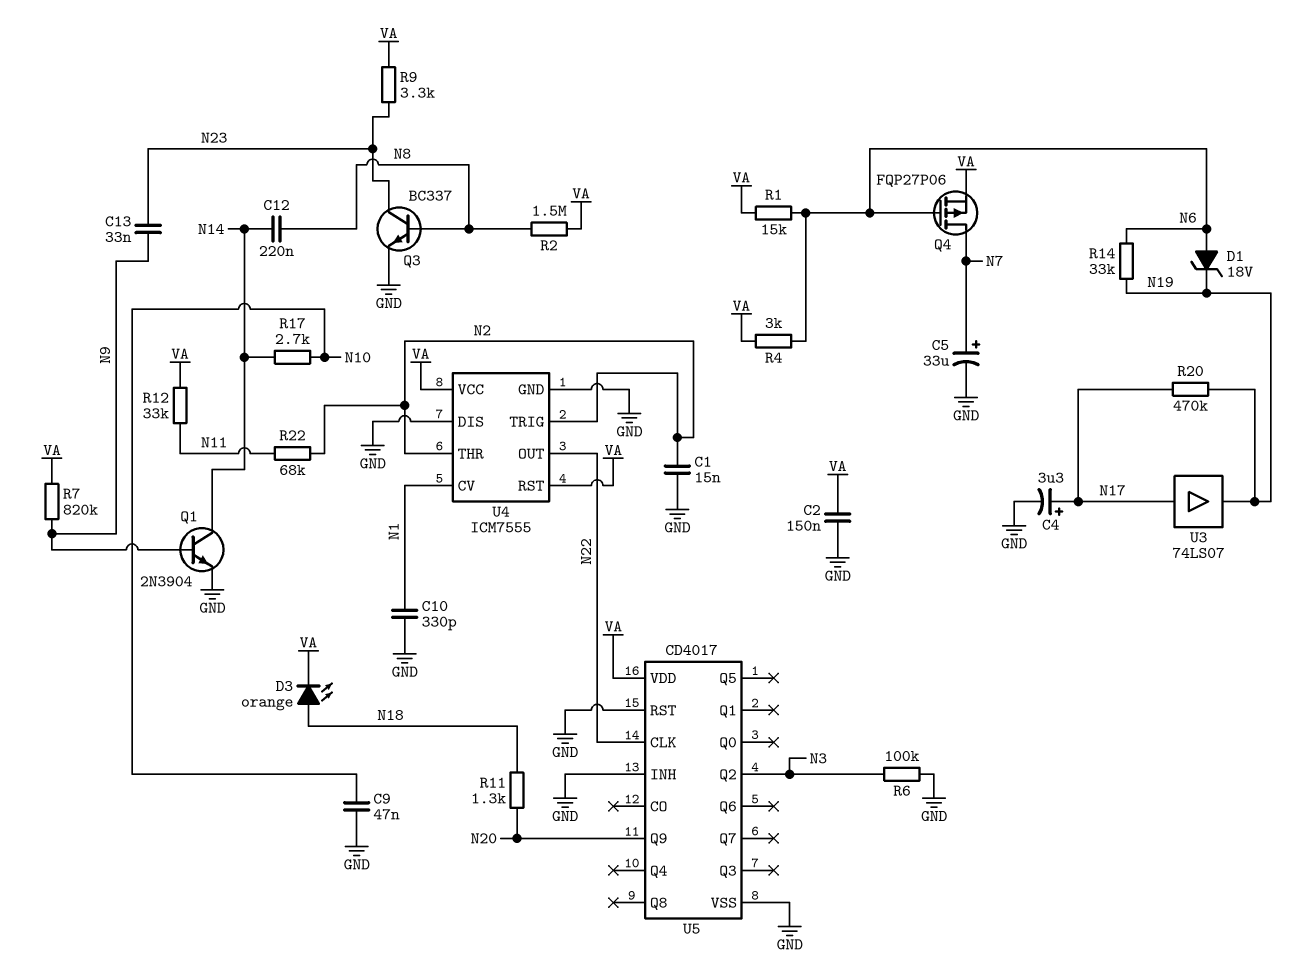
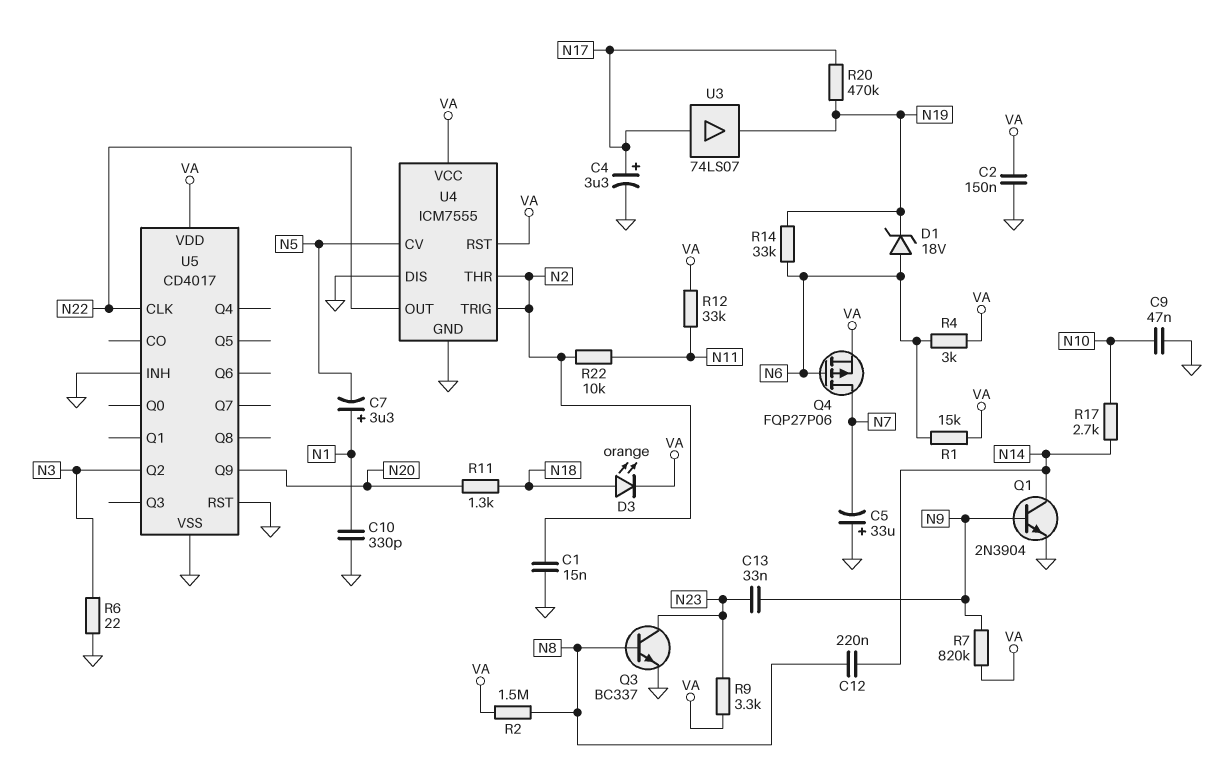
C5: 33uF (plus N7, minus GND) -> 33uF (plus GND, minus N7)
C7: none -> 3.3uF (plus N1, minus N5)
R6: 100k (GND, N3) -> 22 (GND, N3)
R22: 68k (N2, N11) -> 10k (N2, N11)
U4 pin CV: N1 -> N5

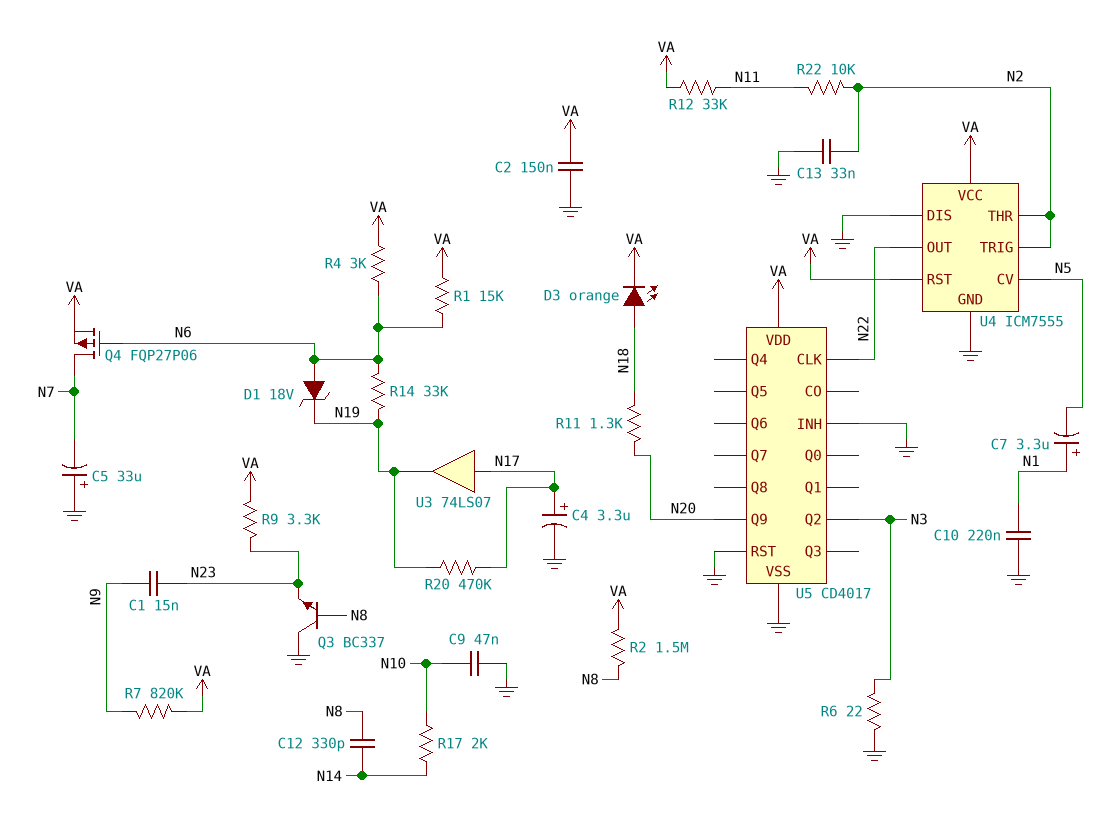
C1: 15nF (GND, N2) -> 15nF (N9, N23)
C10: 330pF (GND, N1) -> 220nF (GND, N1)
C12: 220nF (N8, N14) -> 330pF (N8, N14)
C13: 33nF (N9, N23) -> 33nF (GND, N2)
Q1: NPN 2N3904 (B N9, C N14, E GND) -> none
Q3: NPN BC337 (B N8, C N23, E GND) -> NPN BC337 (B N8, C GND, E N23)
R17: 2.7k (N10, N14) -> 2k (N10, N14)

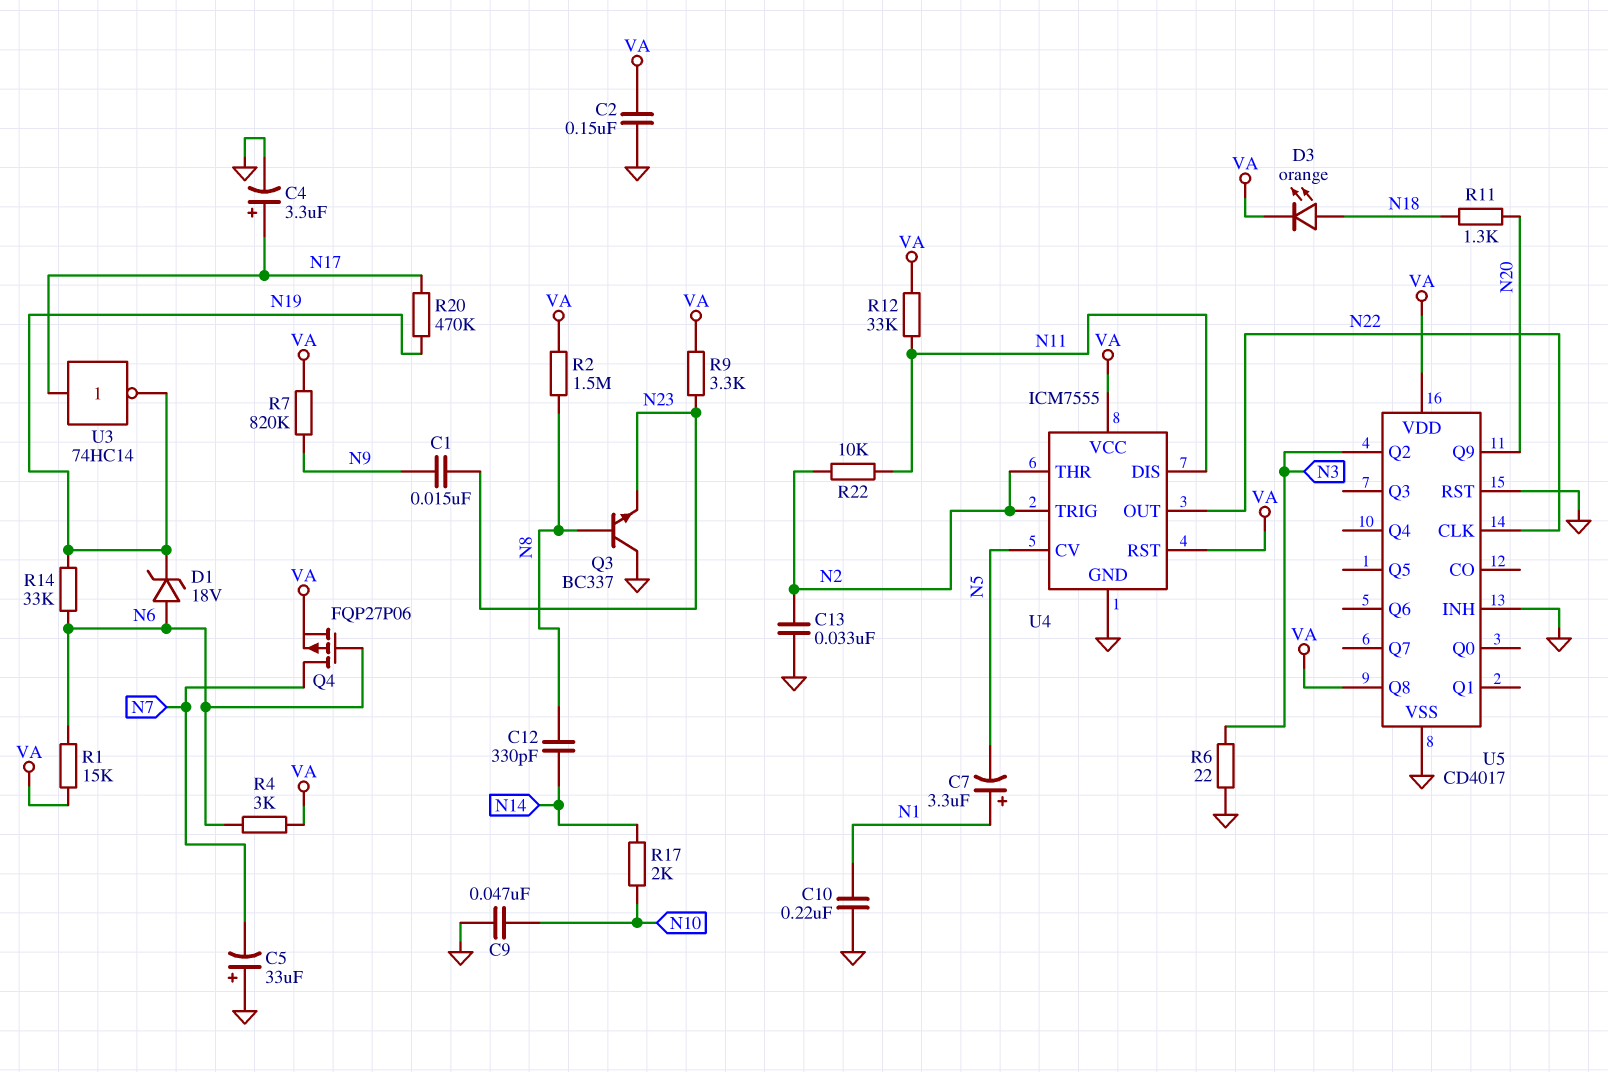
U3: buffer 74LS07 (in N17, out N19) -> NOT 74HC14 (in N17, out N19)
U4 pin DIS: GND -> N11
U5 pin Q8: none -> VA

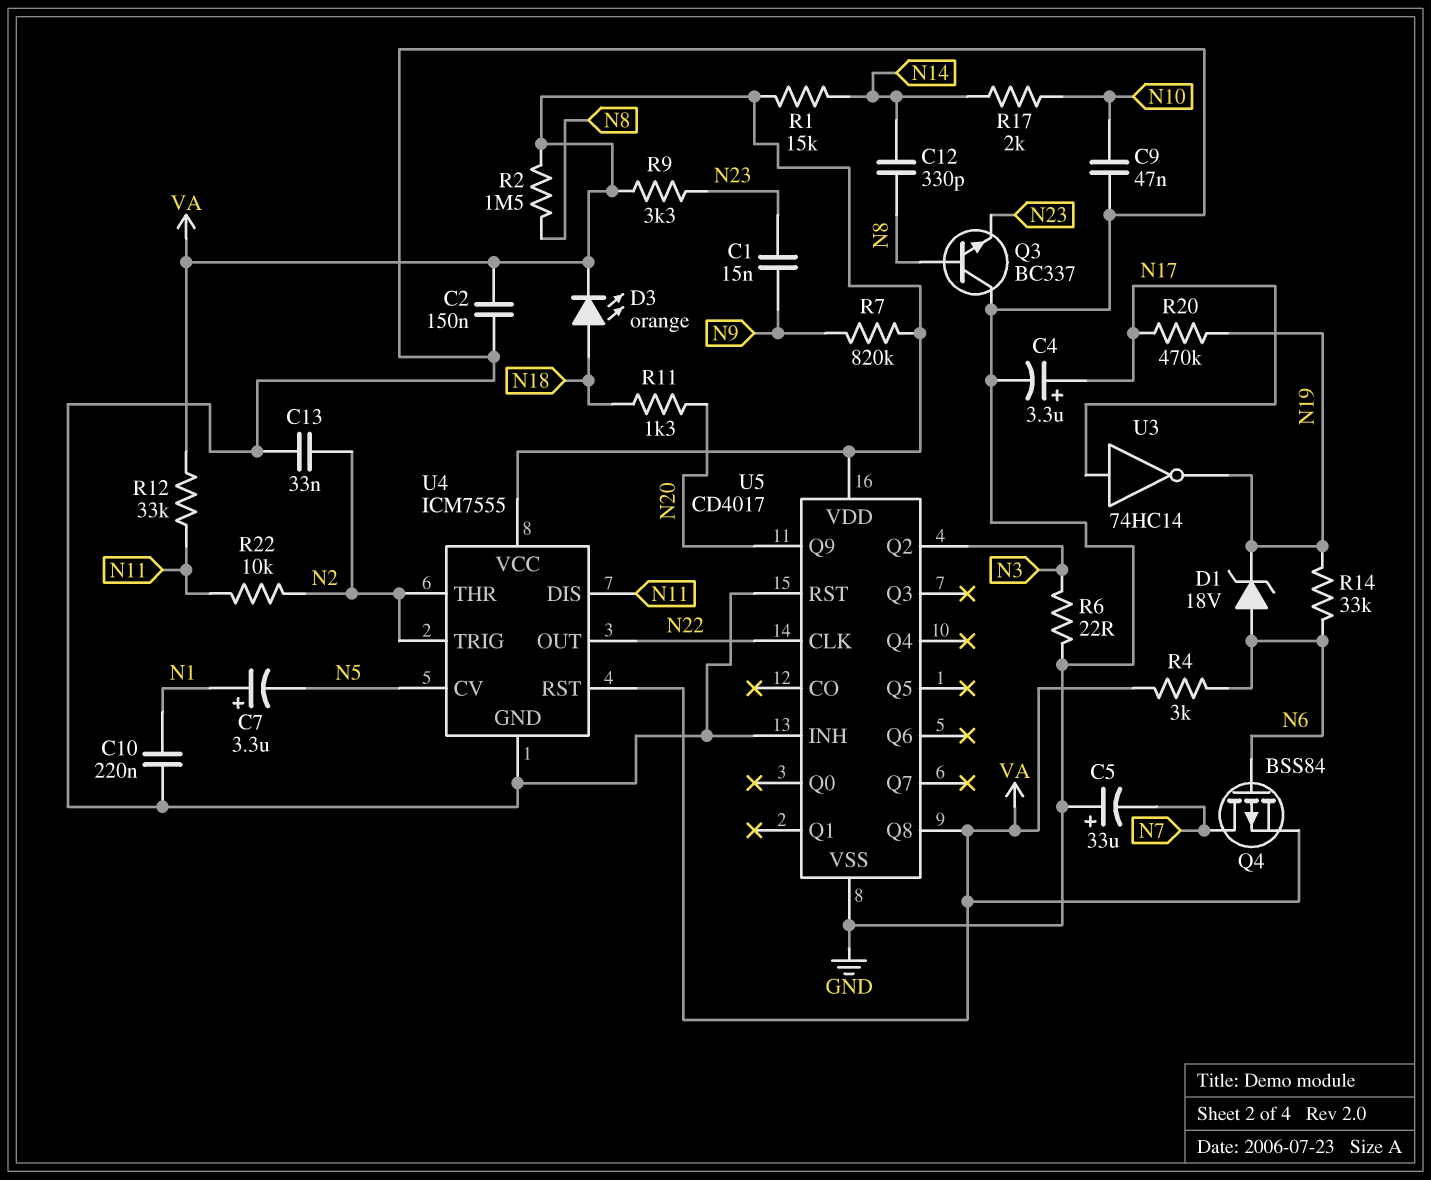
Q4: PMOS FQP27P06 (G N6, D N7, S VA) -> PMOS BSS84 (G N6, D N7, S VA)
R1: 15k (N6, VA) -> 15k (N14, VA)

